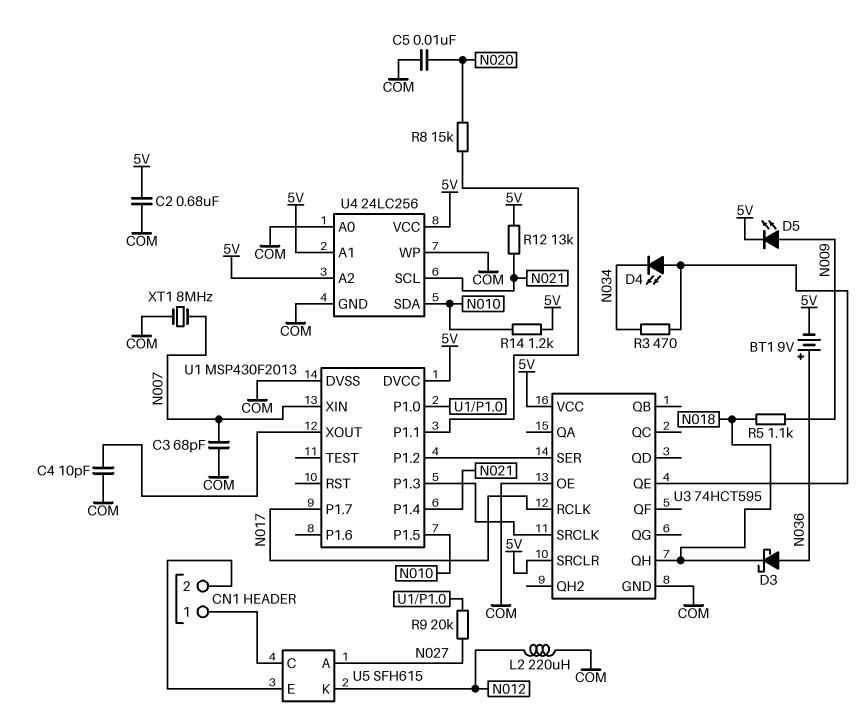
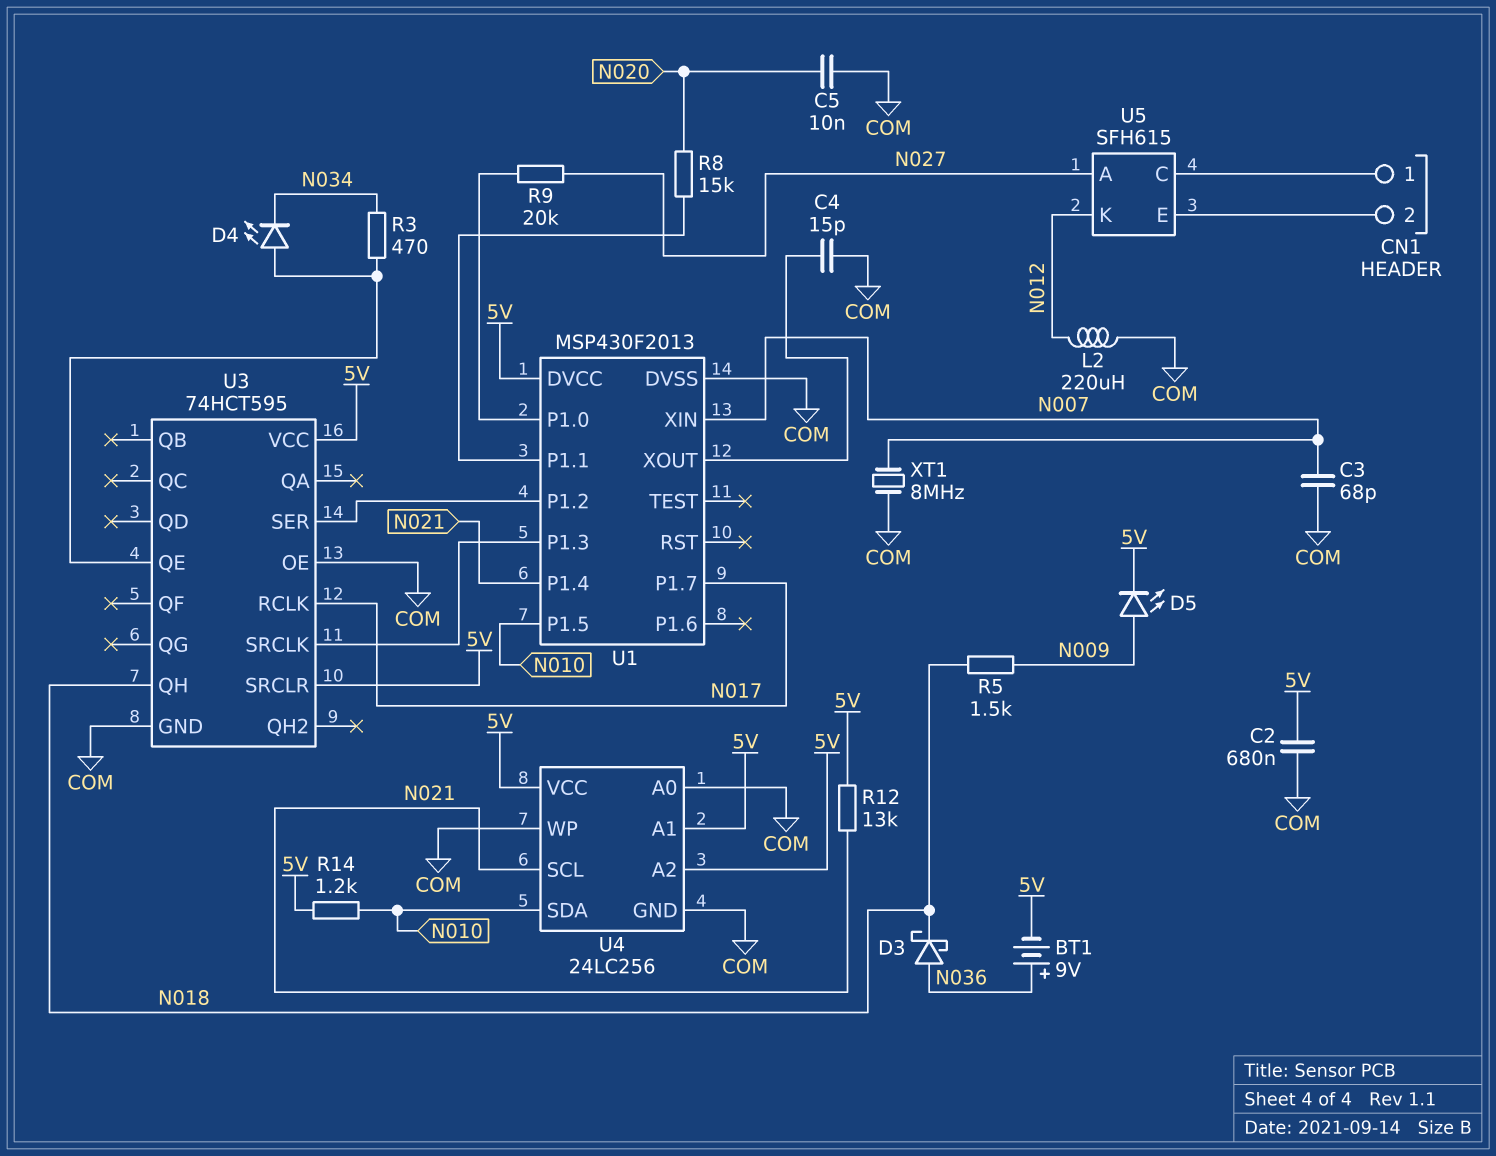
C4: 10pF (COM, U1/XOUT) -> 15pF (COM, U1/XOUT)
R5: 1.1k (N009, N018) -> 1.5k (N009, N018)

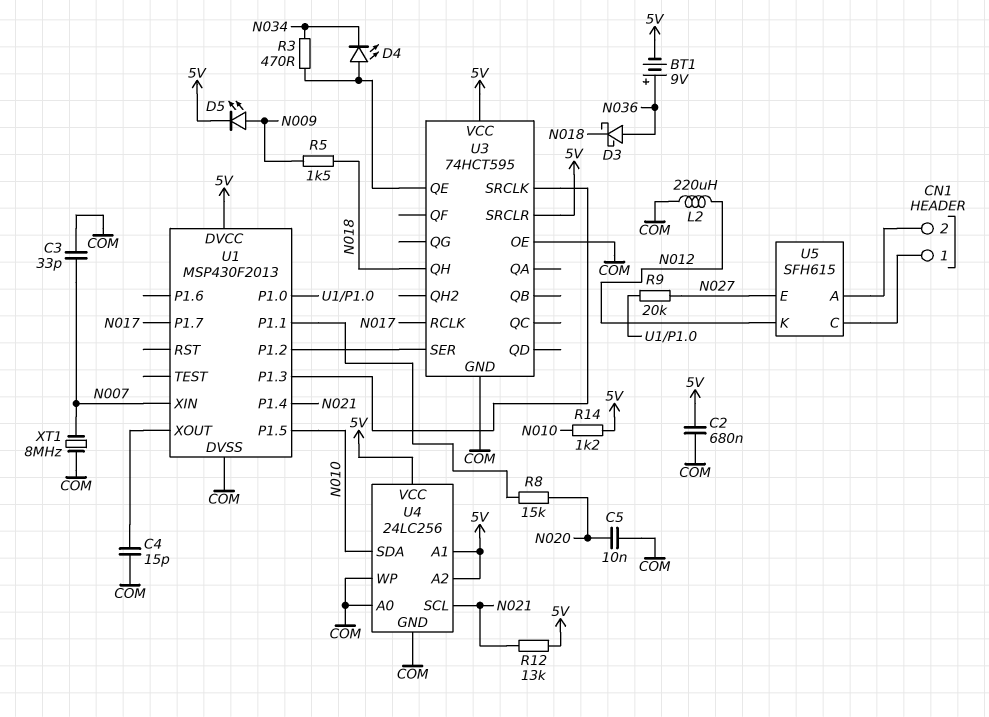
C3: 68pF (COM, N007) -> 33pF (COM, N007)
U5 pin A: N027 -> CN1/2
U5 pin E: CN1/2 -> N027

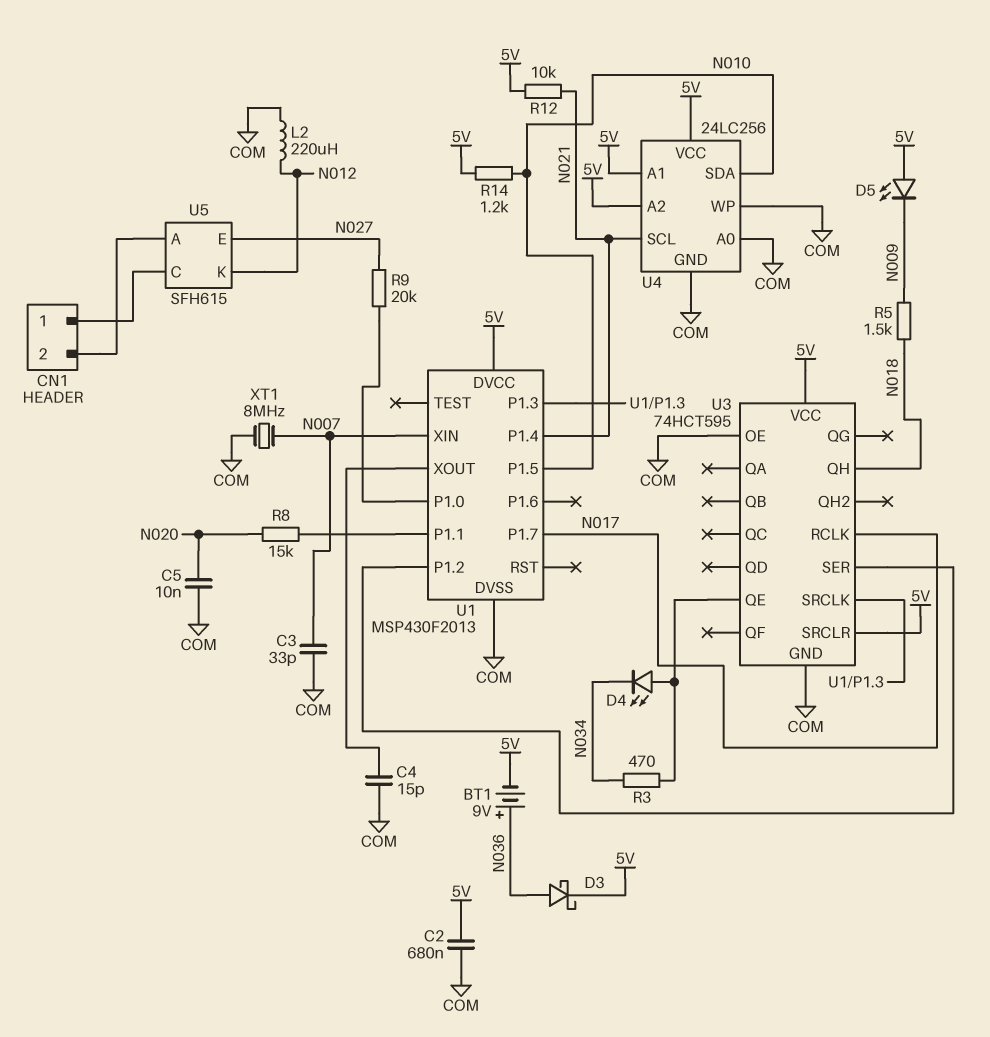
D3: schottky (A N036, K N018) -> schottky (A N036, K 5V)
D5: LED (A N009, K 5V) -> LED (A 5V, K N009)
R12: 13k (5V, N021) -> 10k (5V, N021)

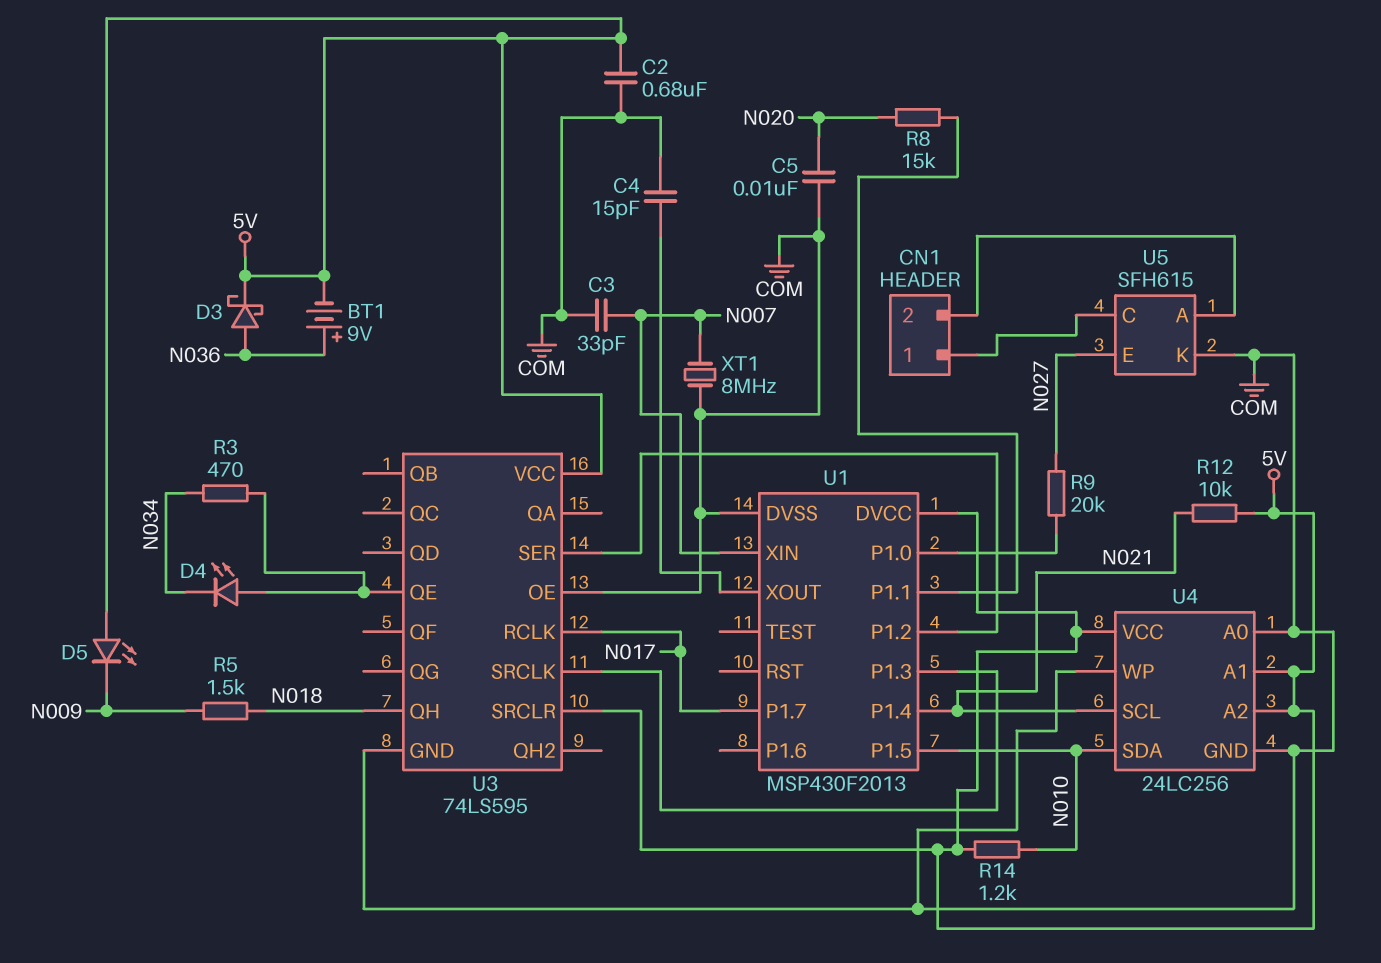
L2: 220uH (COM, N012) -> none
U3: 74HCT595 -> 74LS595
U5 pin K: N012 -> COM

